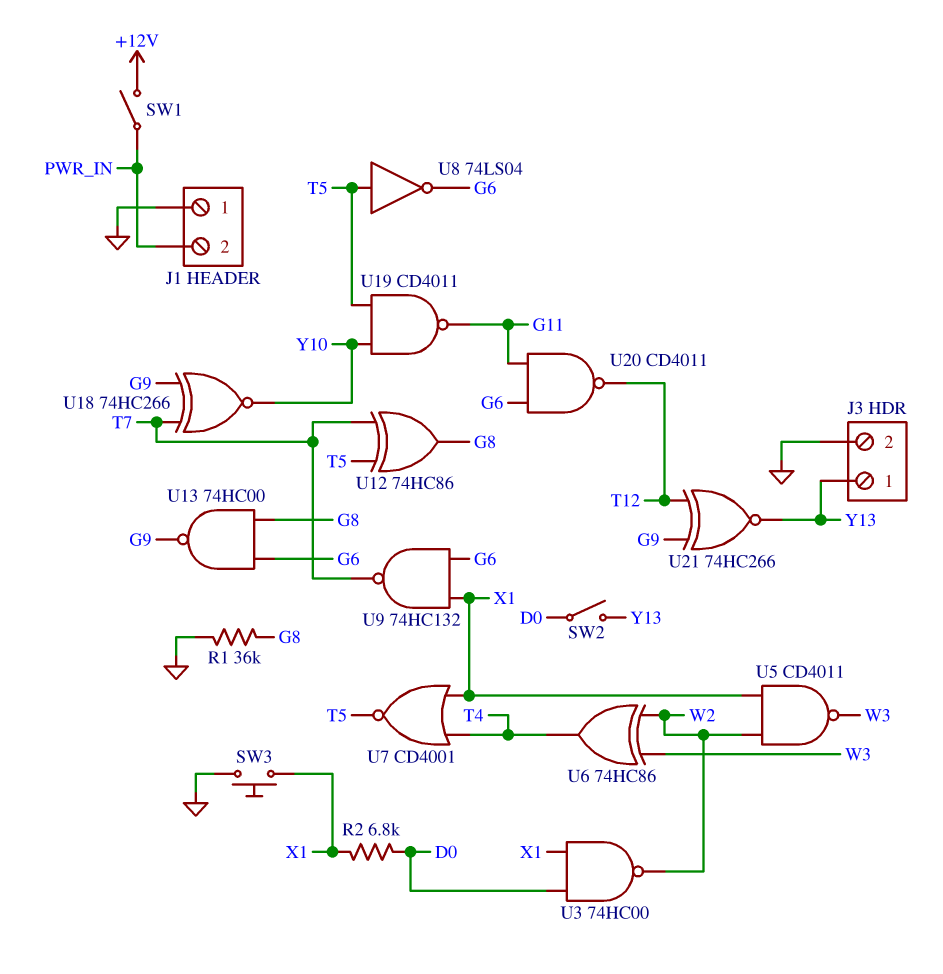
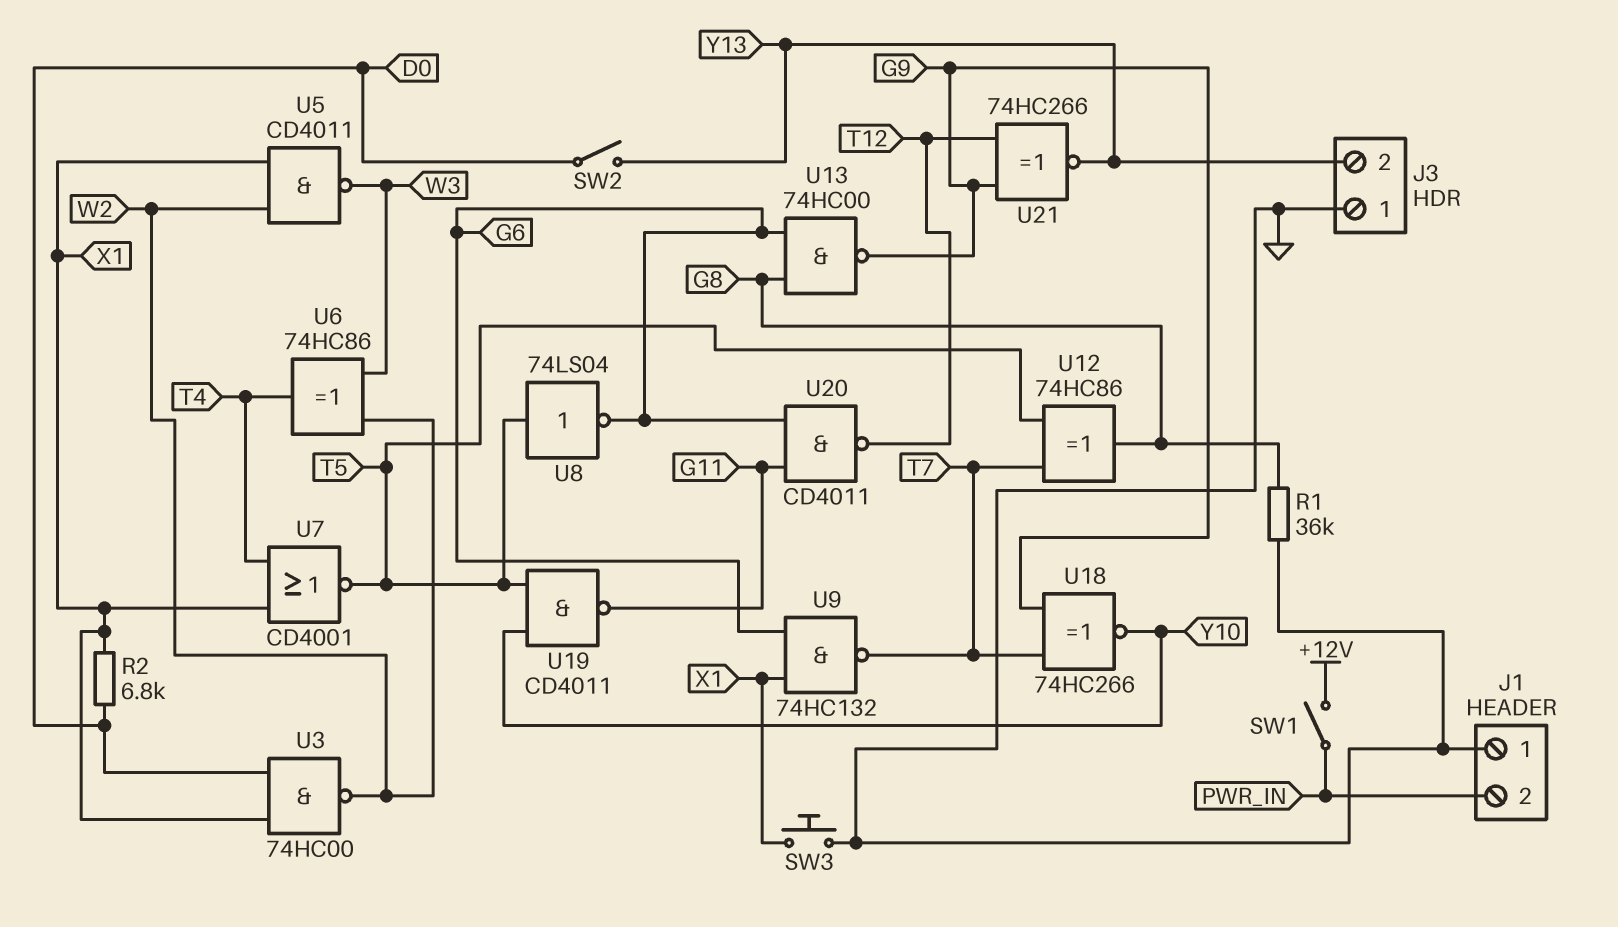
J3 pin 1: Y13 -> GND
J3 pin 2: GND -> Y13

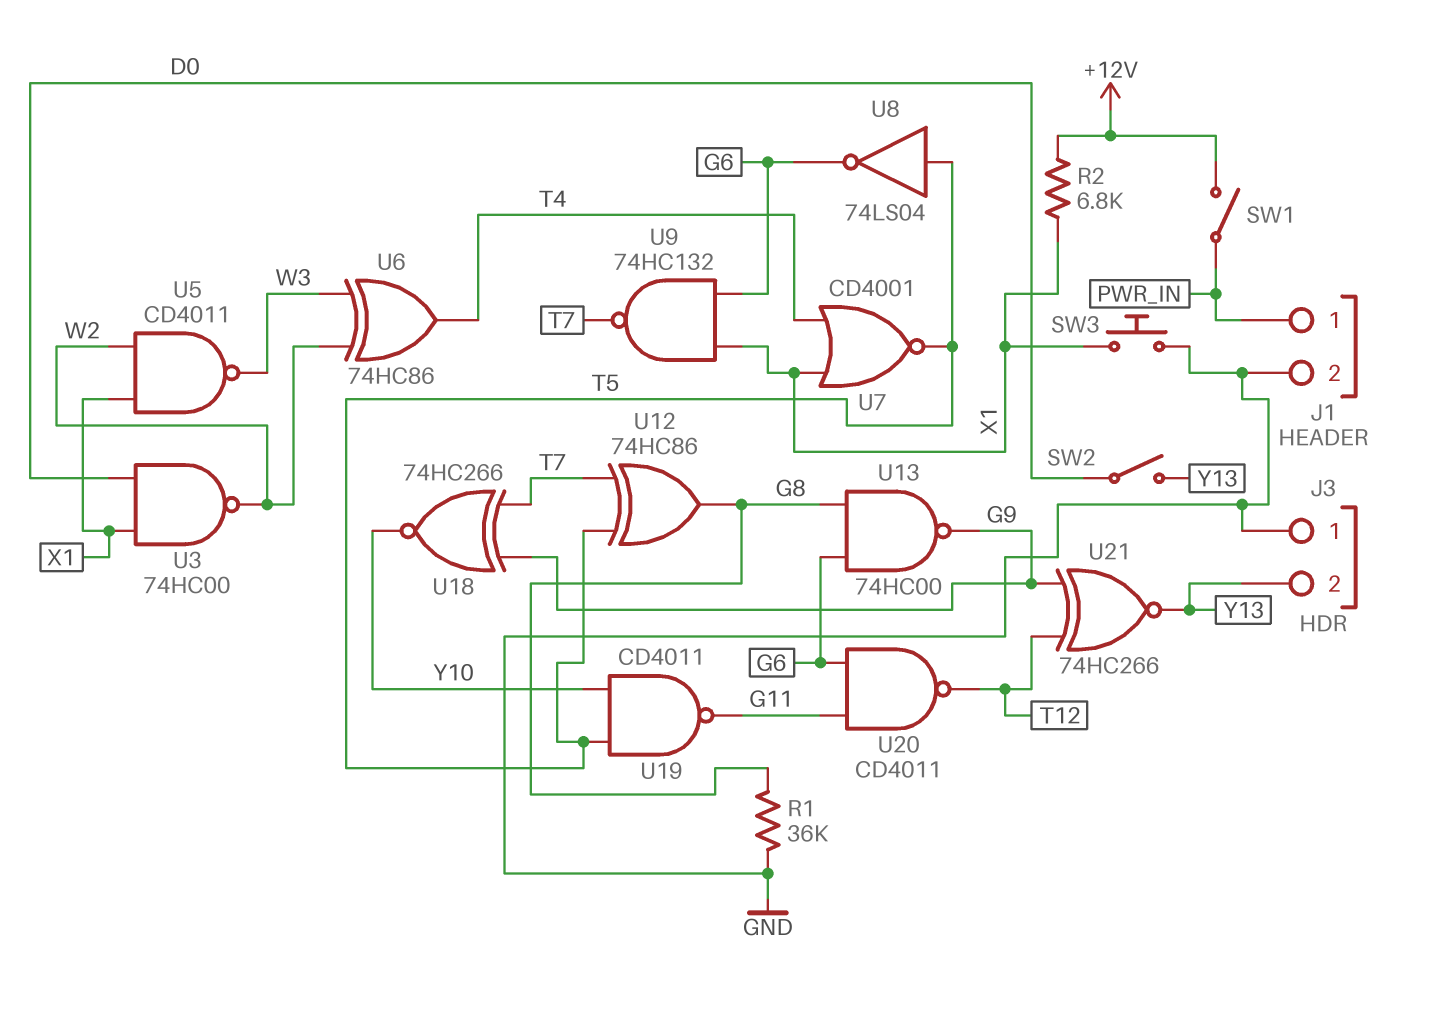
J1 pin 1: GND -> PWR_IN
J1 pin 2: PWR_IN -> GND
R2: 6.8k (D0, X1) -> 6.8k (+12V, X1)

